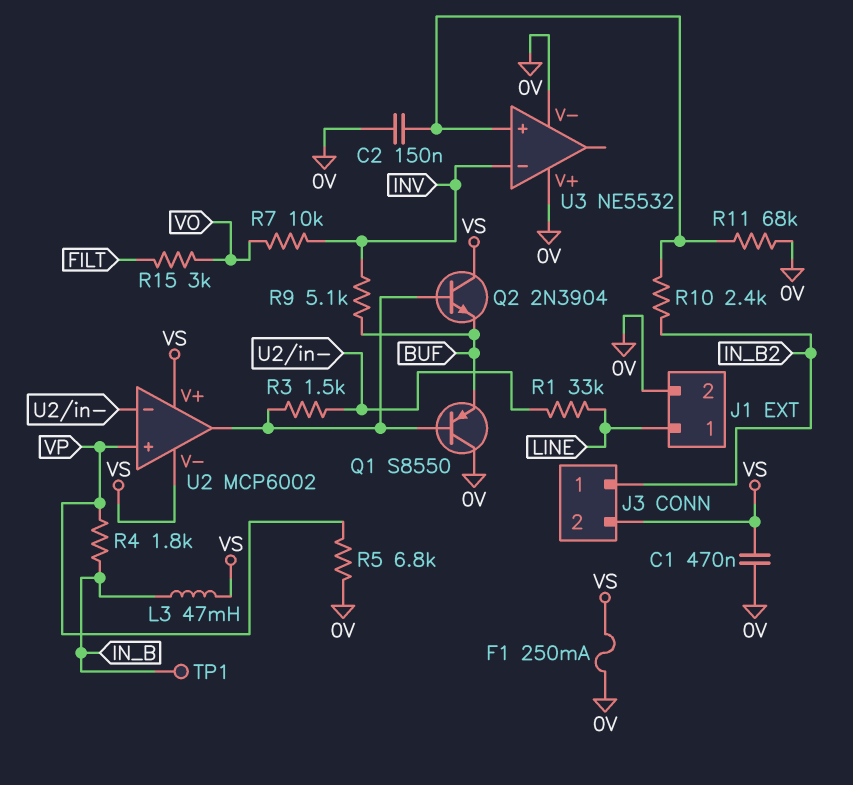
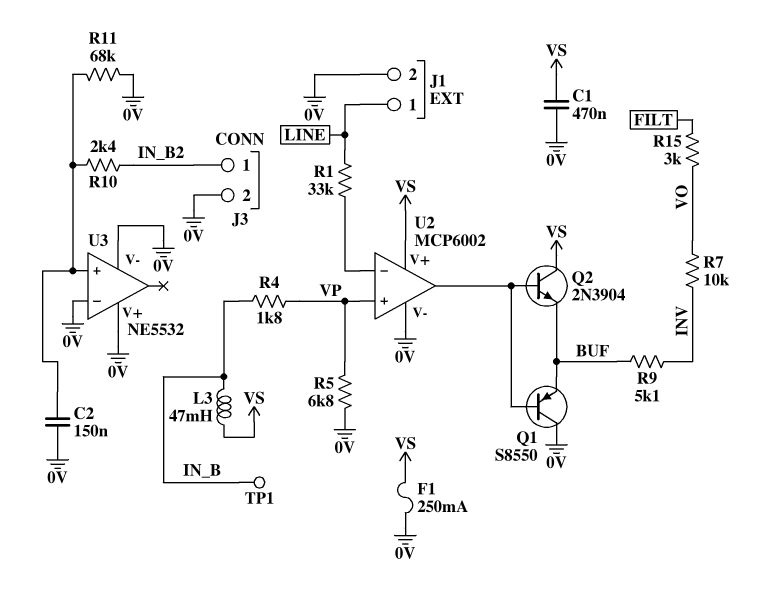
J3 pin 2: VS -> 0V
R3: 1.5k (U2/in-, U2/out) -> none
U2 pin V-: VS -> 0V
U3 pin in-: INV -> 0V

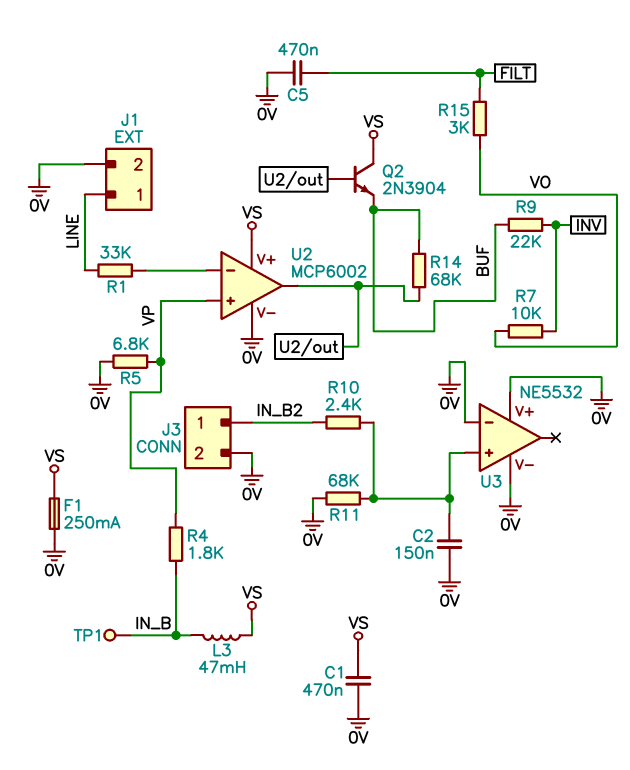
C5: none -> 470nF (0V, FILT)
Q1: PNP S8550 (B U2/out, C 0V, E BUF) -> none
R9: 5.1k (BUF, INV) -> 22k (BUF, INV)
R14: none -> 68k (BUF, U2/out)

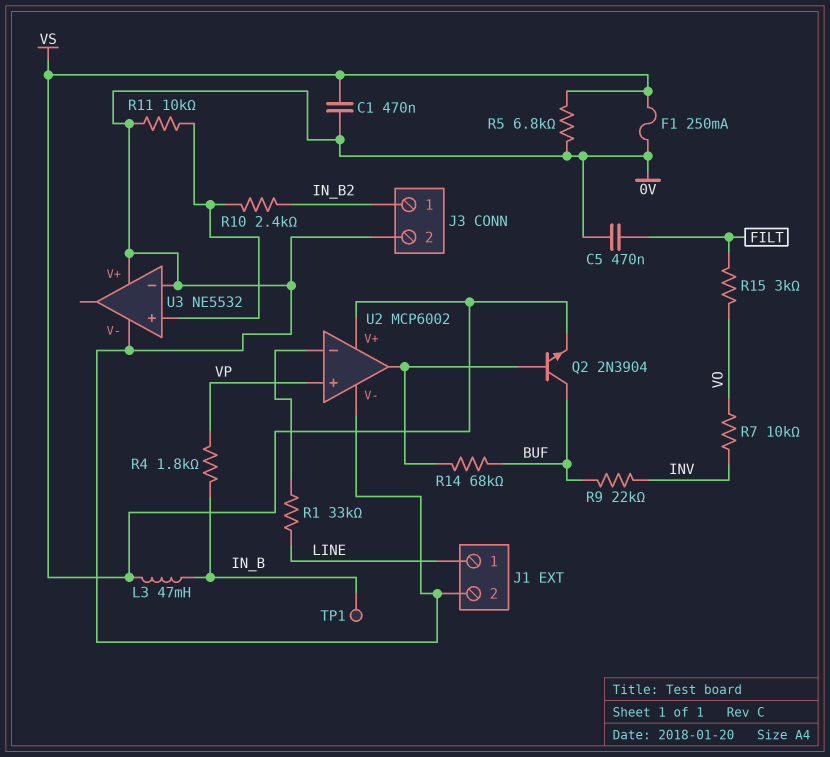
C2: 150nF (0V, U3/in+) -> none
Q2: NPN 2N3904 (B U2/out, C VS, E BUF) -> NPN 2N3904 (B U2/out, C BUF, E VS)
R5: 6.8k (0V, VP) -> 6.8k (0V, VS)
R11: 68k (0V, U3/in+) -> 10k (0V, U3/in+)

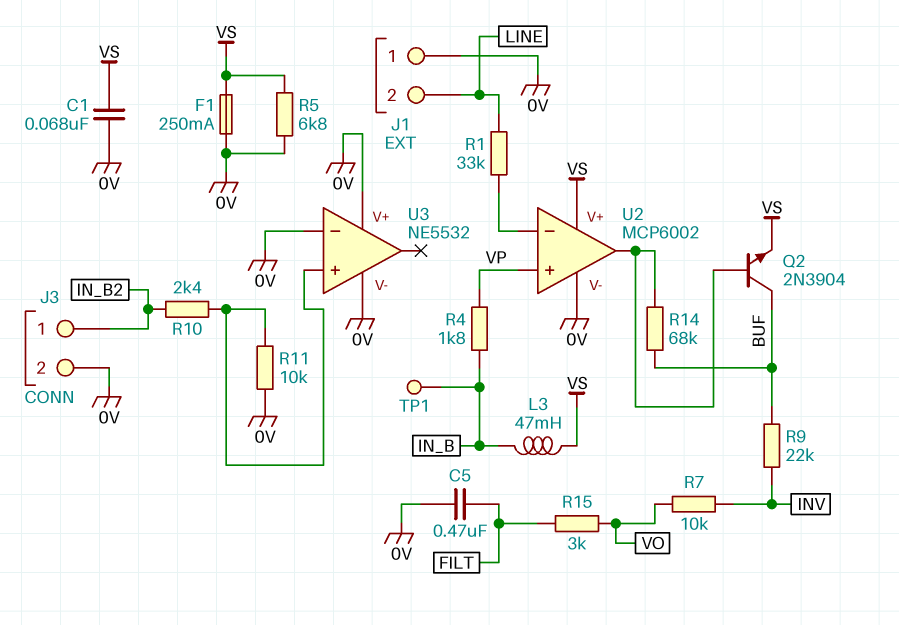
C1: 470nF (0V, VS) -> 68nF (0V, VS)
J1 pin 1: LINE -> 0V
J1 pin 2: 0V -> LINE

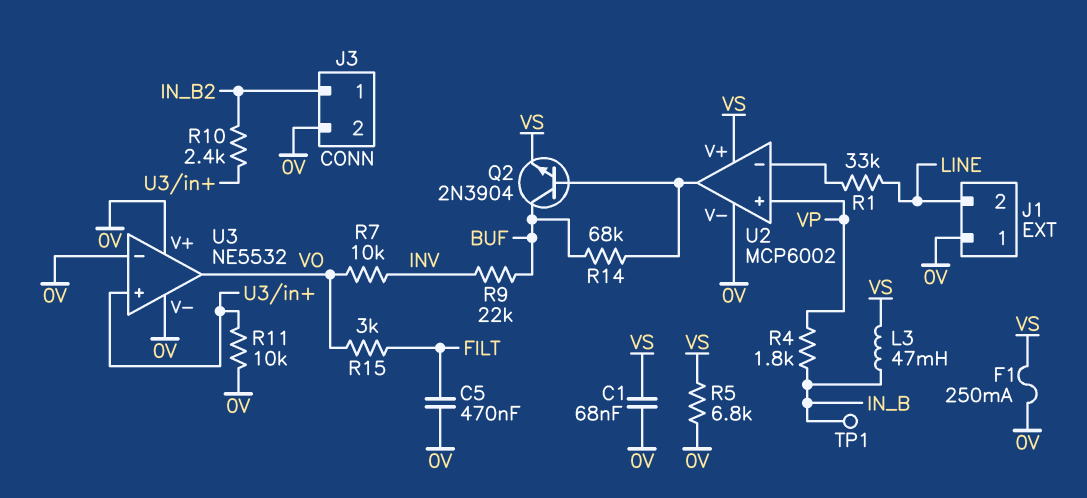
U3 pin out: none -> VO

